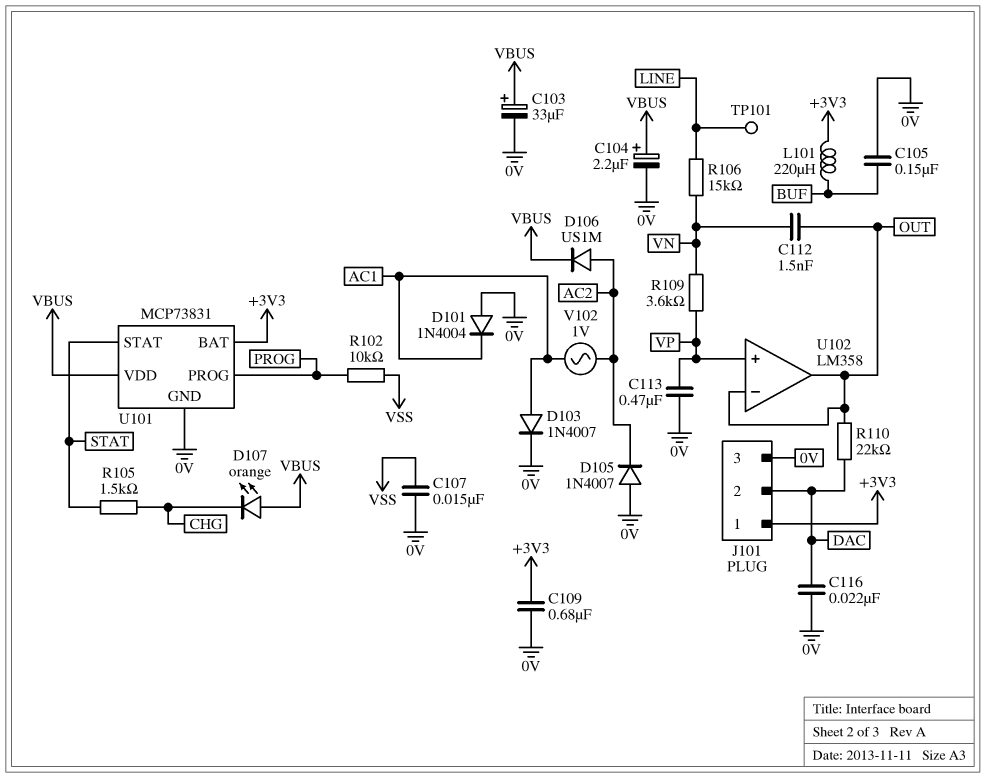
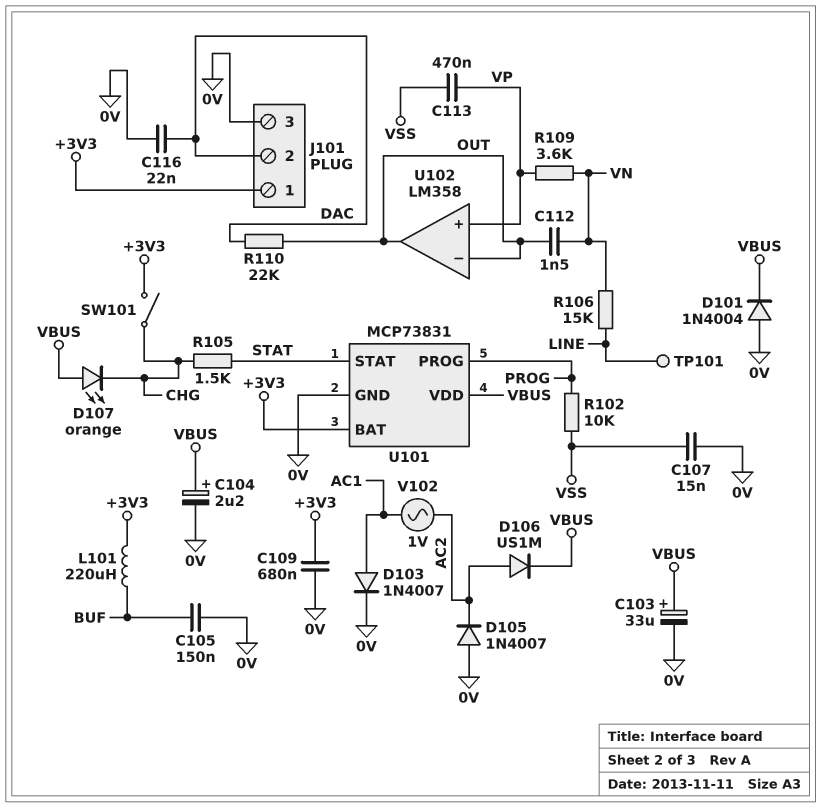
C113: 470nF (0V, VP) -> 470nF (VP, VSS)
D101: diode 1N4004 (A 0V, K AC1) -> diode 1N4004 (A 0V, K VBUS)
SW101: none -> switch (+3V3, CHG)

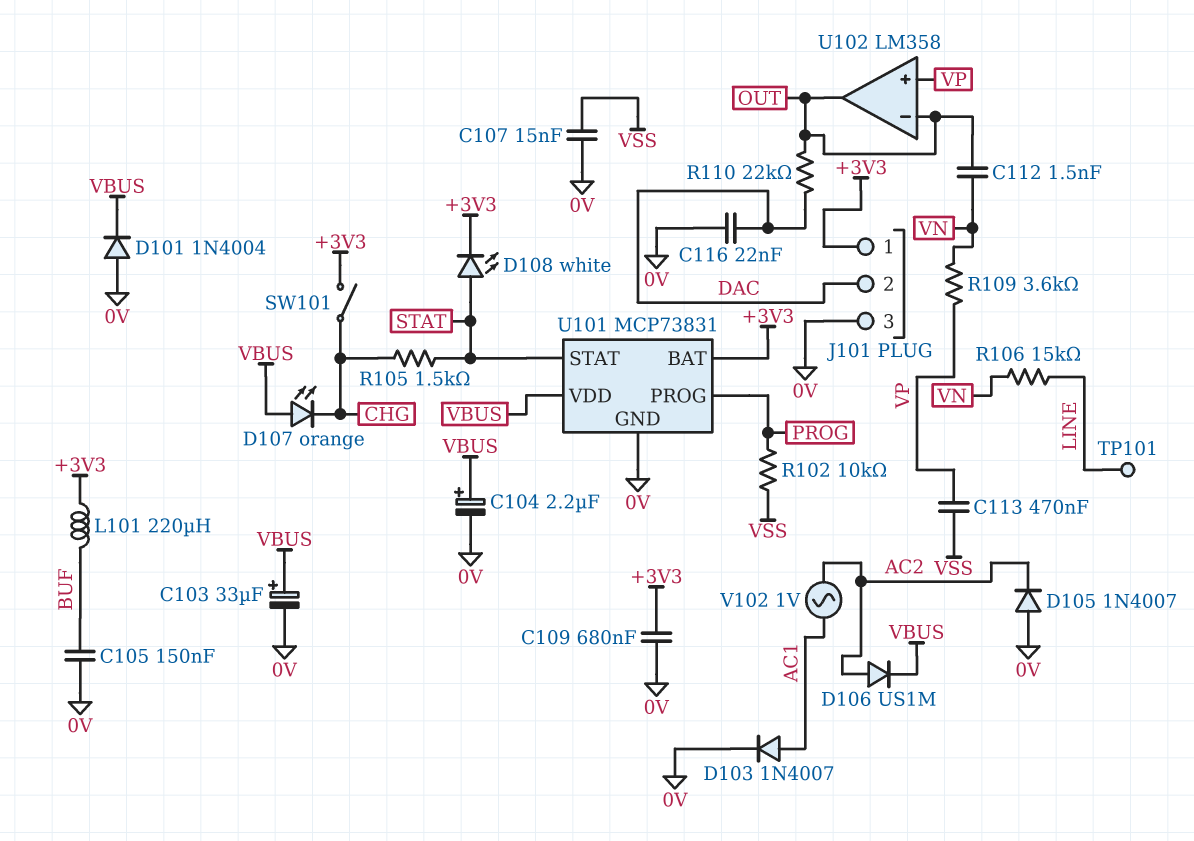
D108: none -> LED white (A STAT, K +3V3)

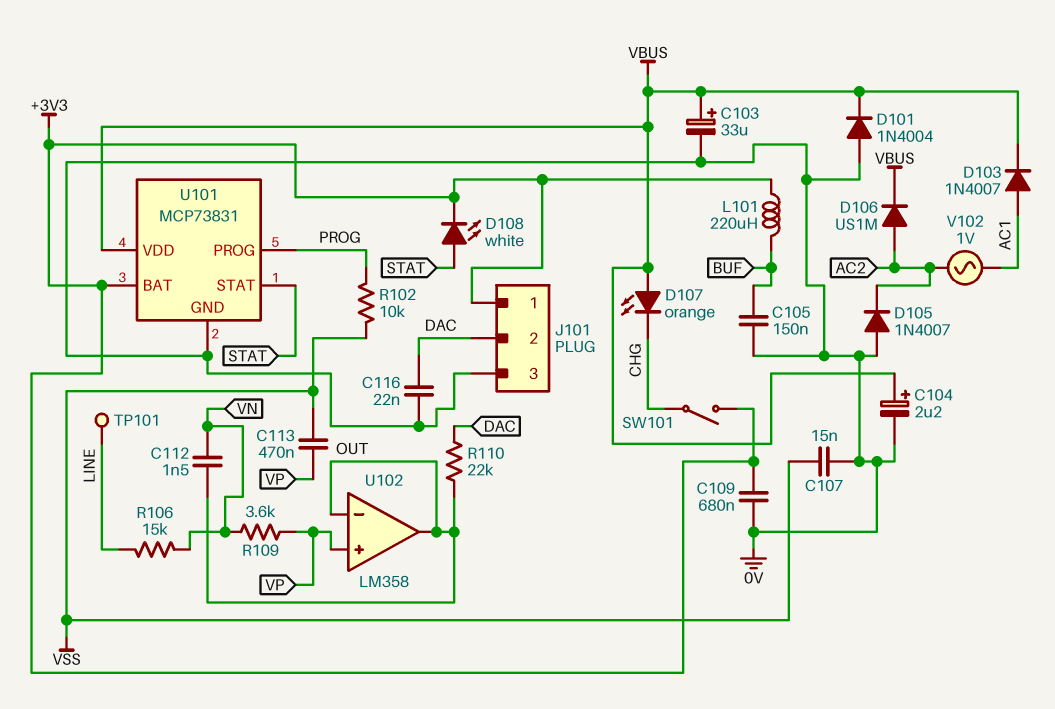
D103: diode 1N4007 (A AC1, K 0V) -> diode 1N4007 (A AC1, K VBUS)
R105: 1.5k (CHG, STAT) -> none

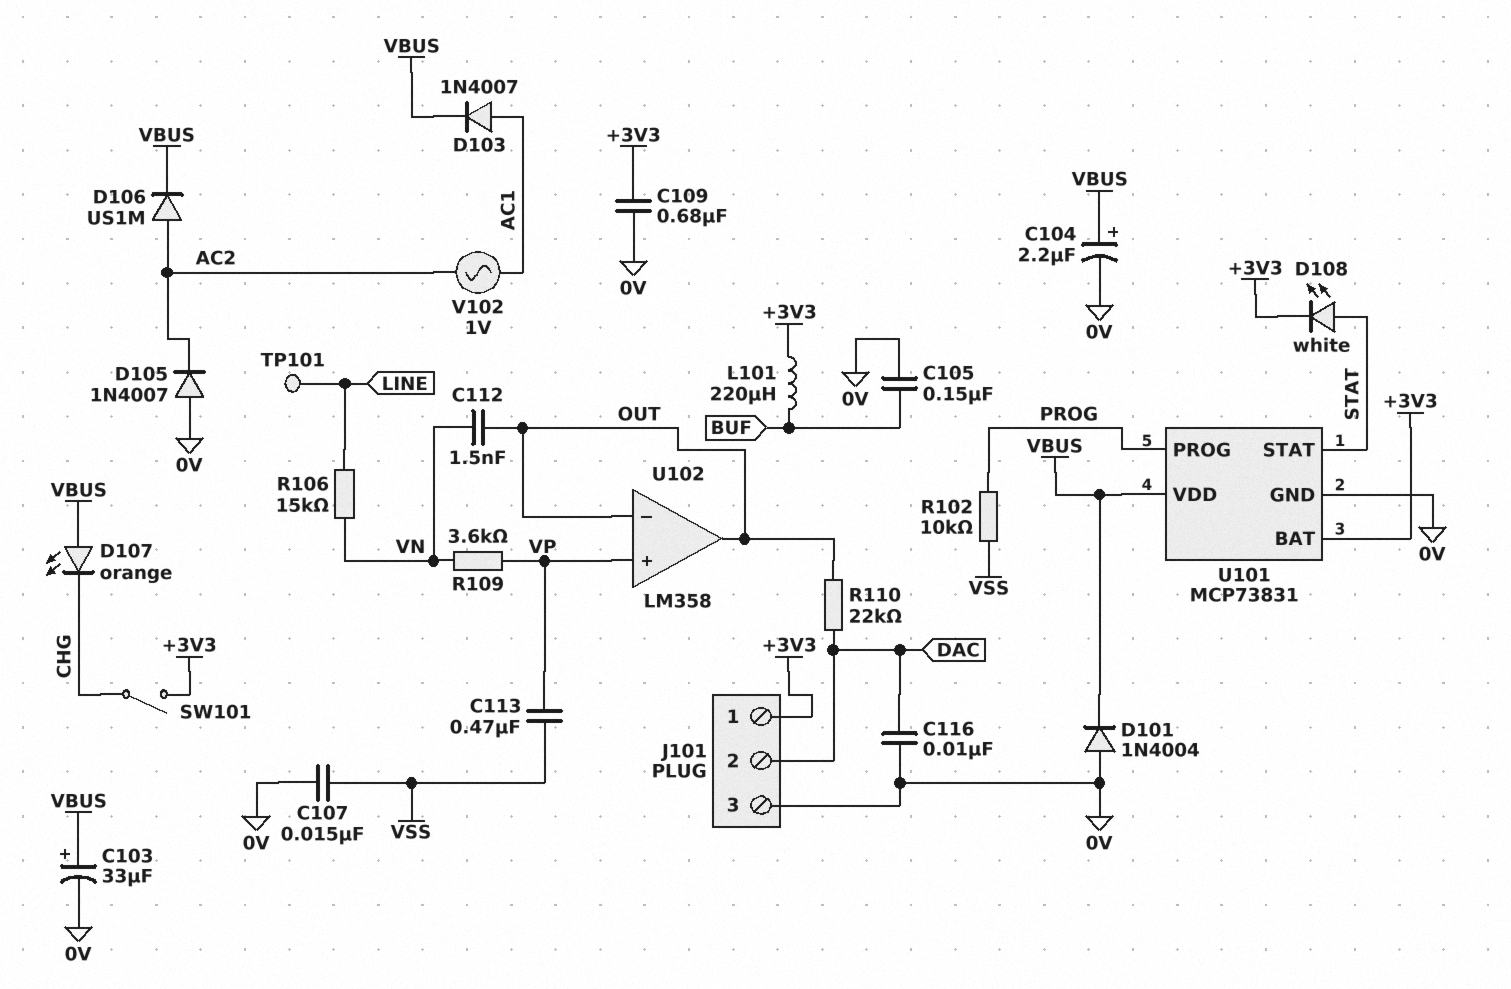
C116: 22nF (0V, DAC) -> 10nF (0V, DAC)

